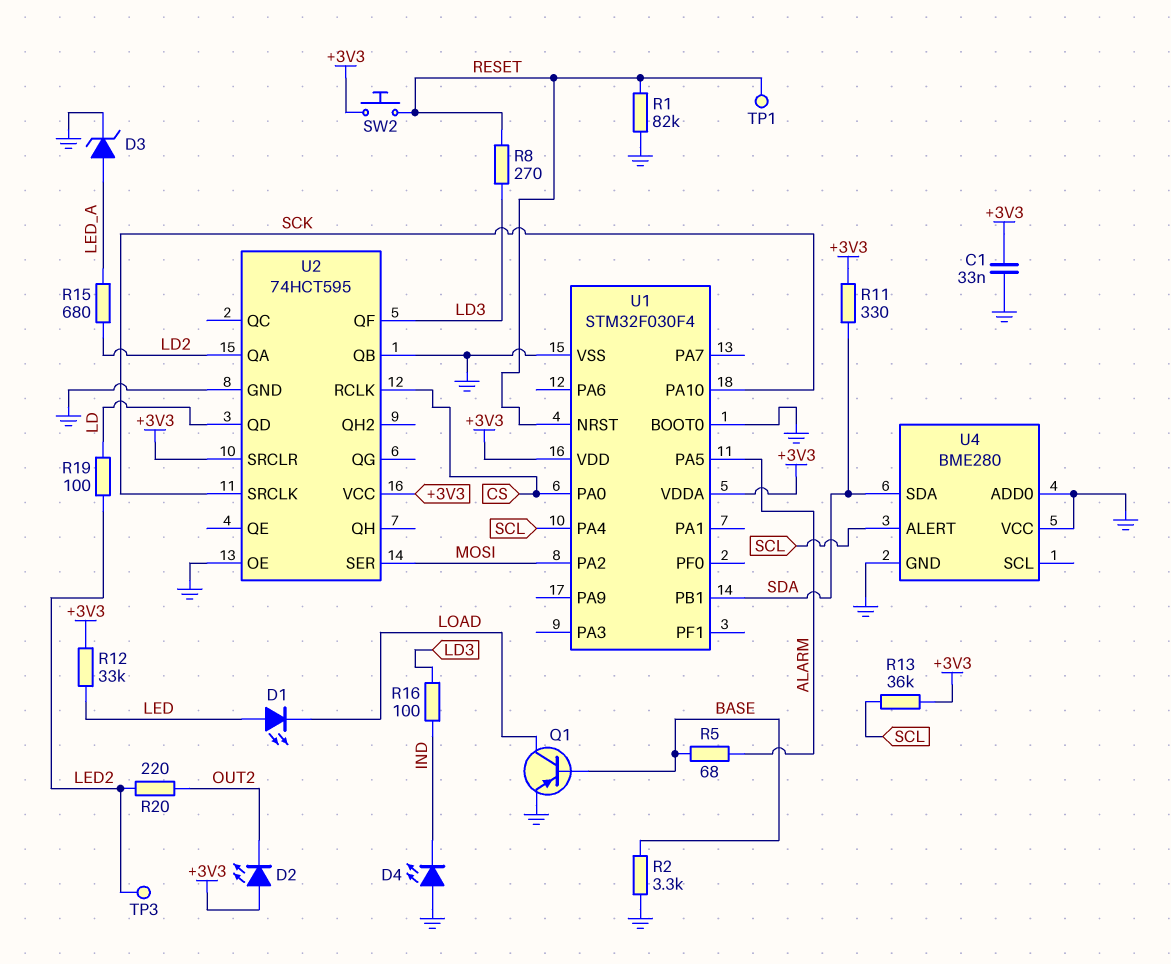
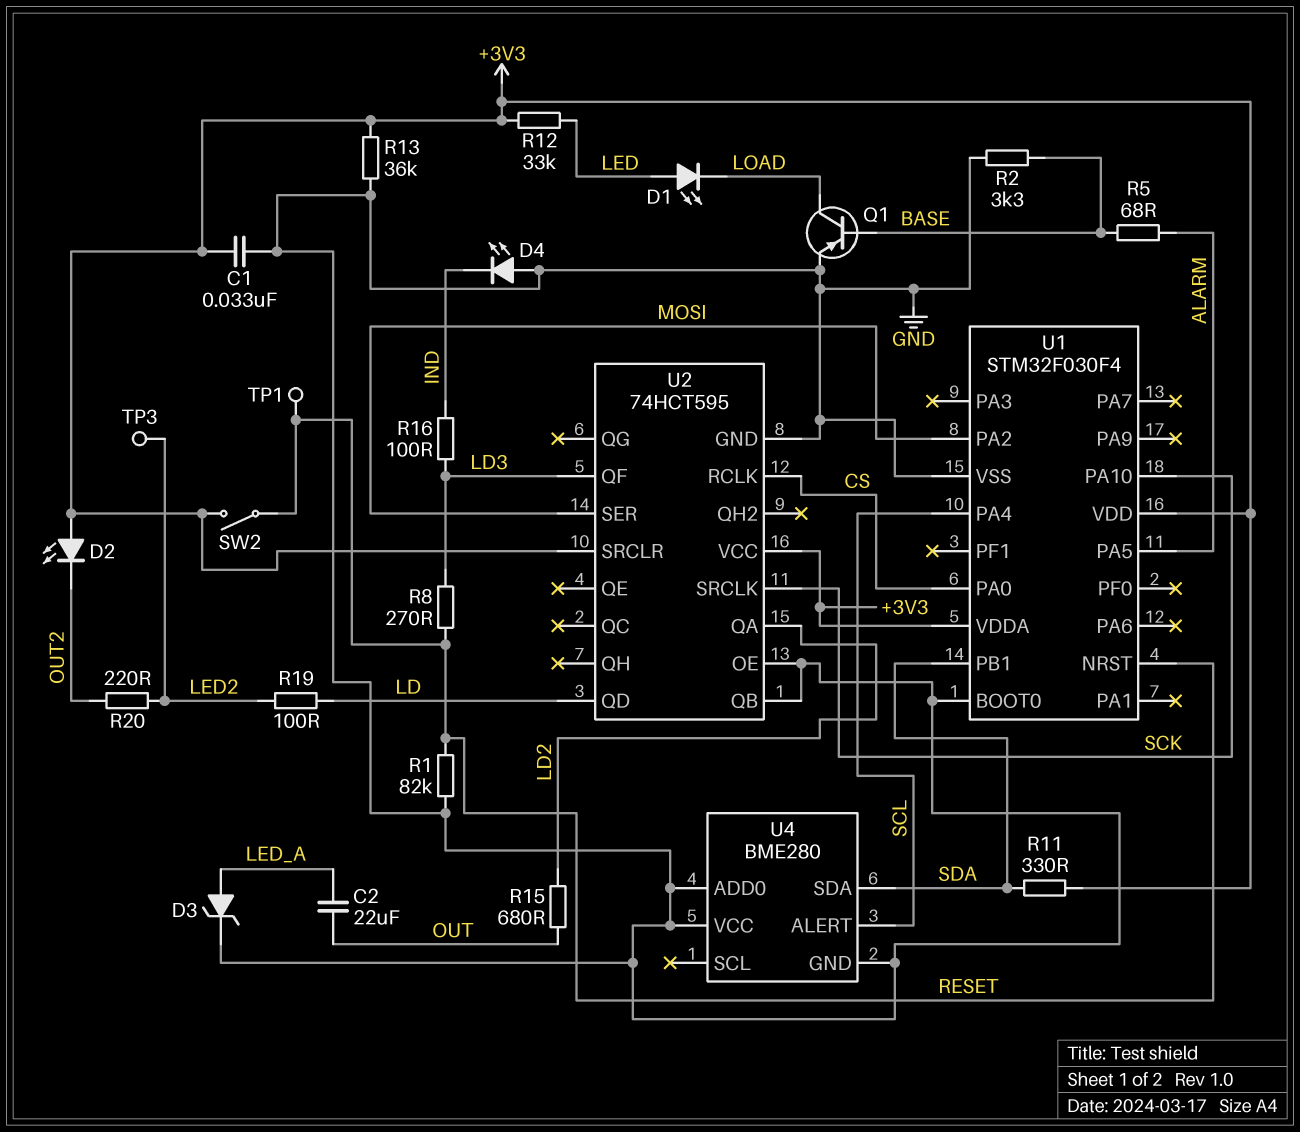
C2: none -> 22uF (LED_A, OUT)
R13: 36k (+3V3, SCL) -> 36k (+3V3, GND)
R15: 680 (LD2, LED_A) -> 680 (LD2, OUT)
SW2: button (+3V3, RESET) -> switch (+3V3, RESET)

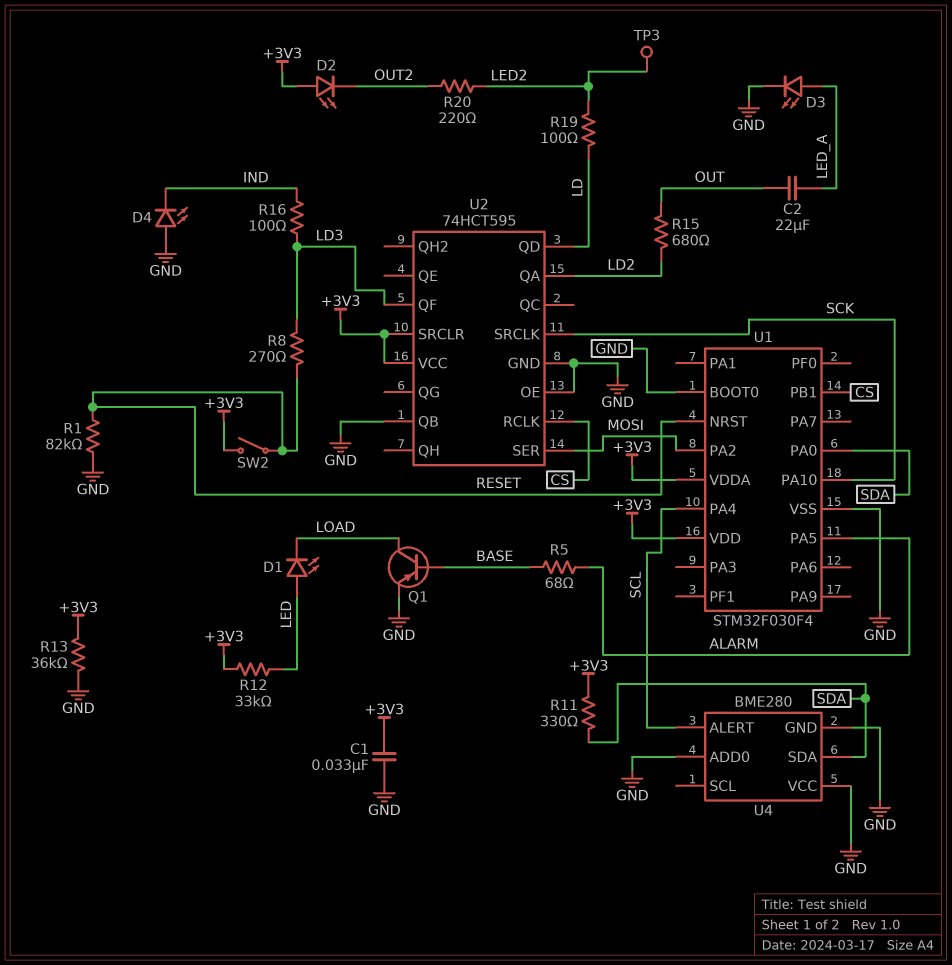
D3: zener (A LED_A, K GND) -> LED (A LED_A, K GND)
R2: 3.3k (BASE, GND) -> none
TP1: test point (RESET) -> none
U1 pin PA0: CS -> SDA
U1 pin PB1: SDA -> CS

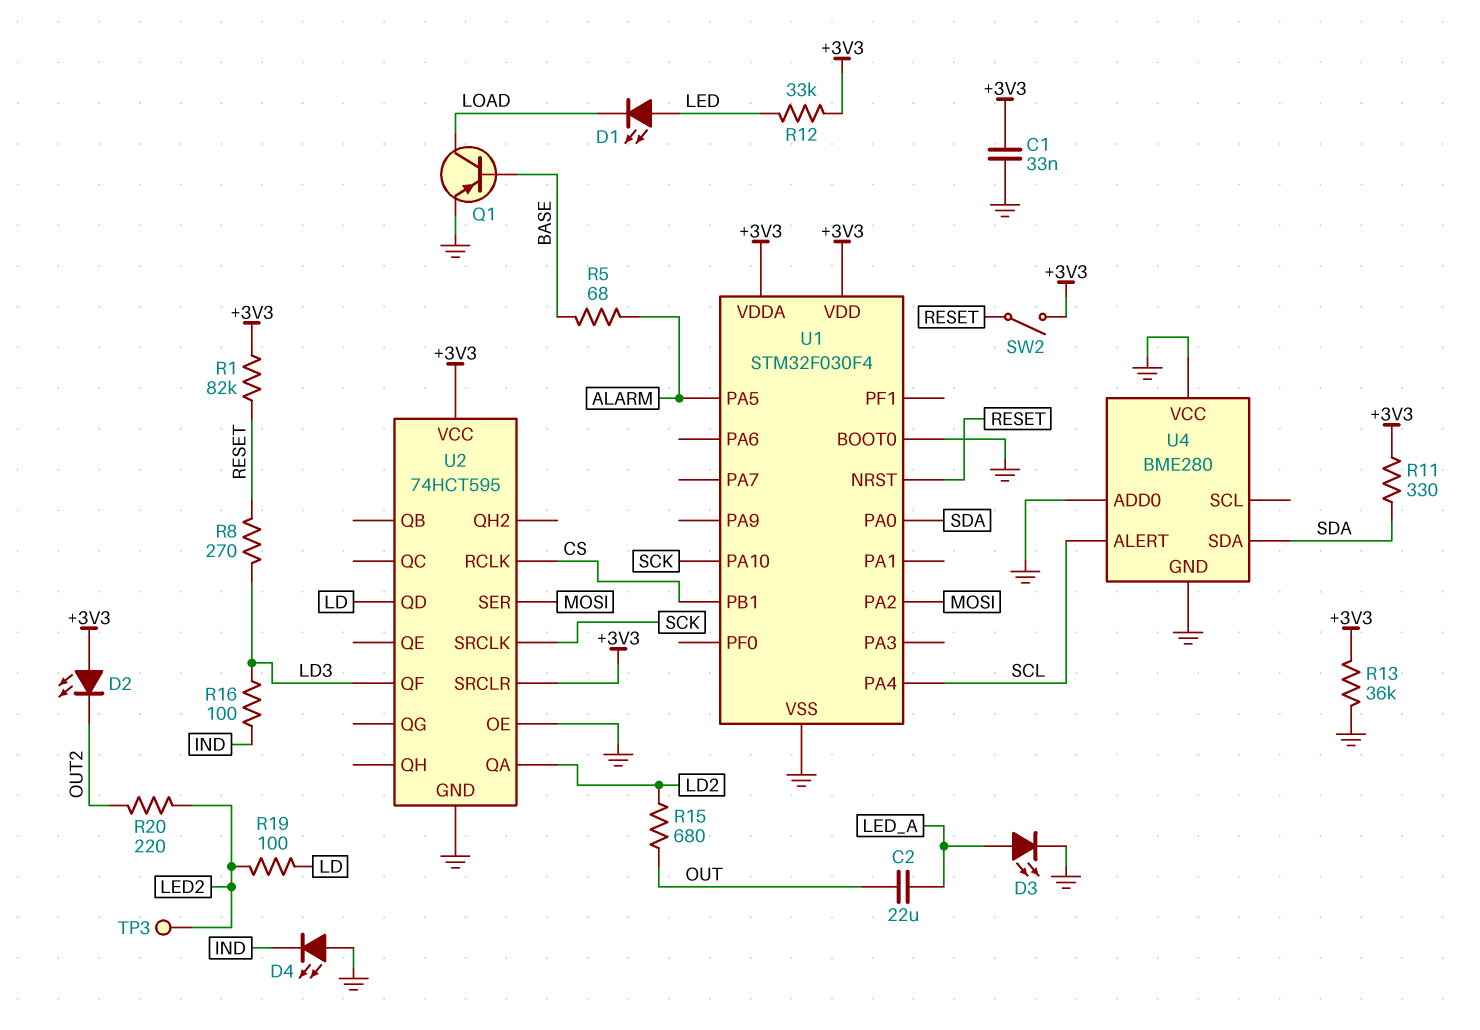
R1: 82k (GND, RESET) -> 82k (+3V3, RESET)
U2 pin QB: GND -> none

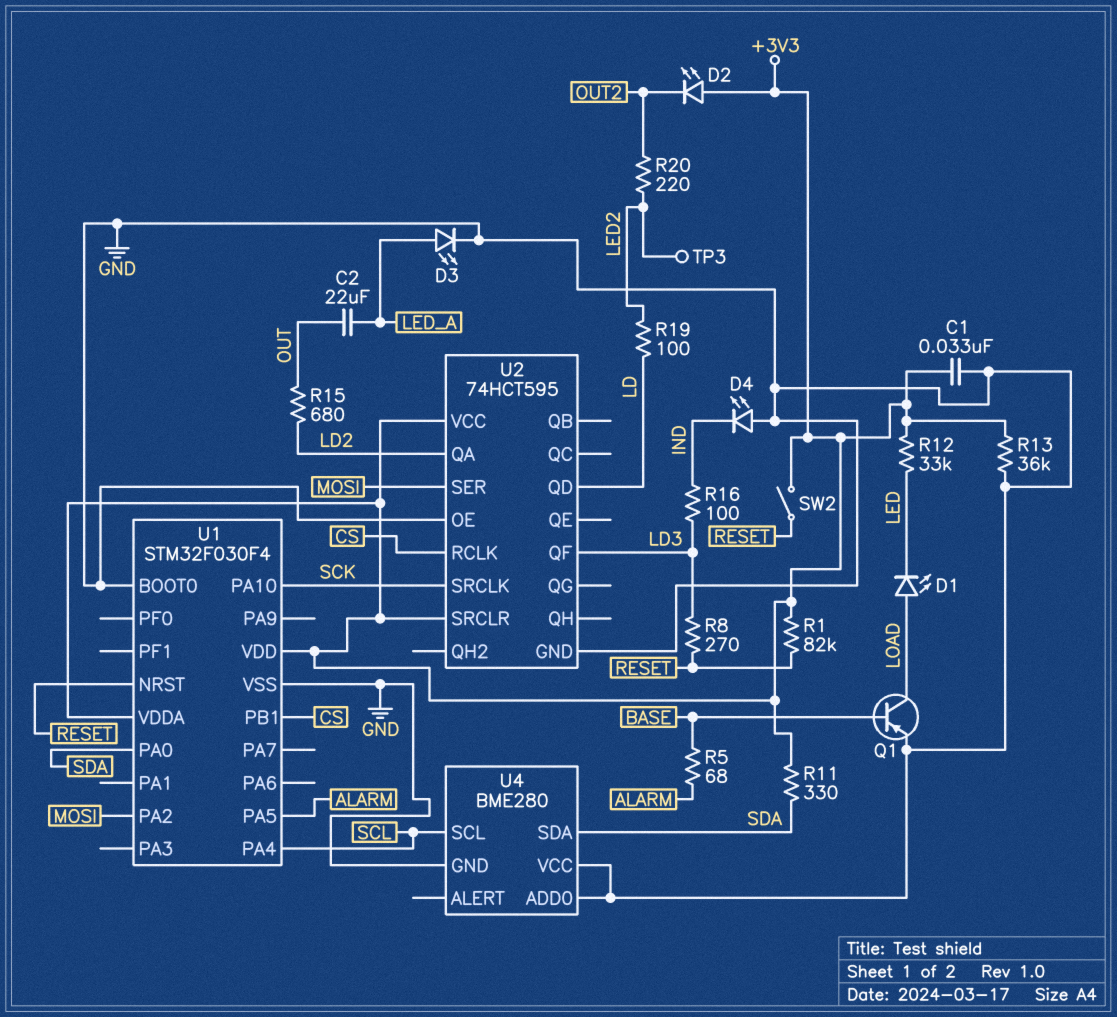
D1: LED (A LED, K LOAD) -> LED (A LOAD, K LED)
U4 pin ALERT: SCL -> none
U4 pin SCL: none -> SCL

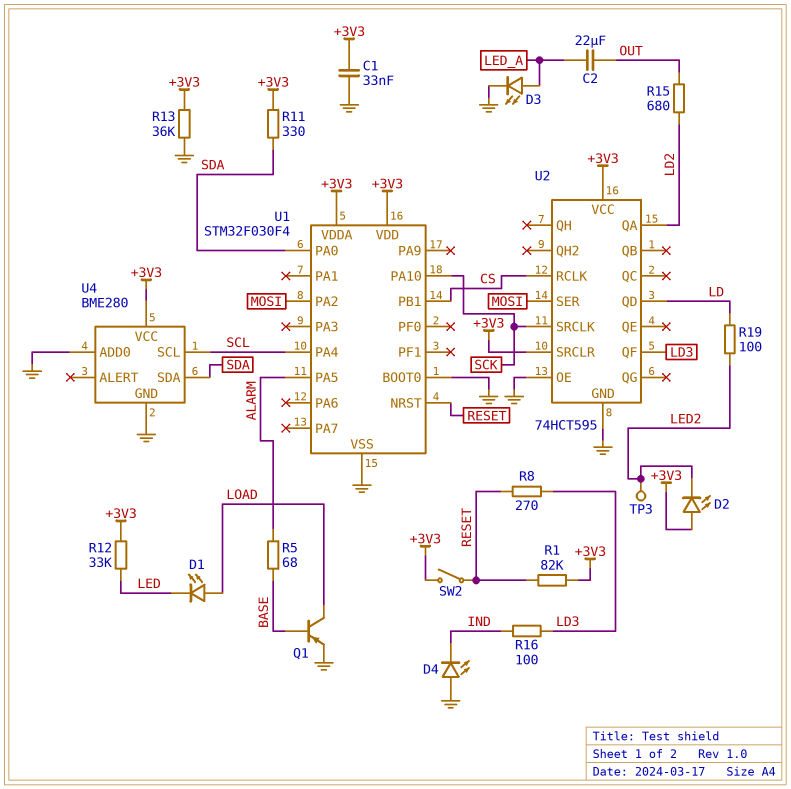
D2: LED (A +3V3, K OUT2) -> LED (A +3V3, K LED2)
R20: 220 (LED2, OUT2) -> none
U4 pin VCC: GND -> +3V3

